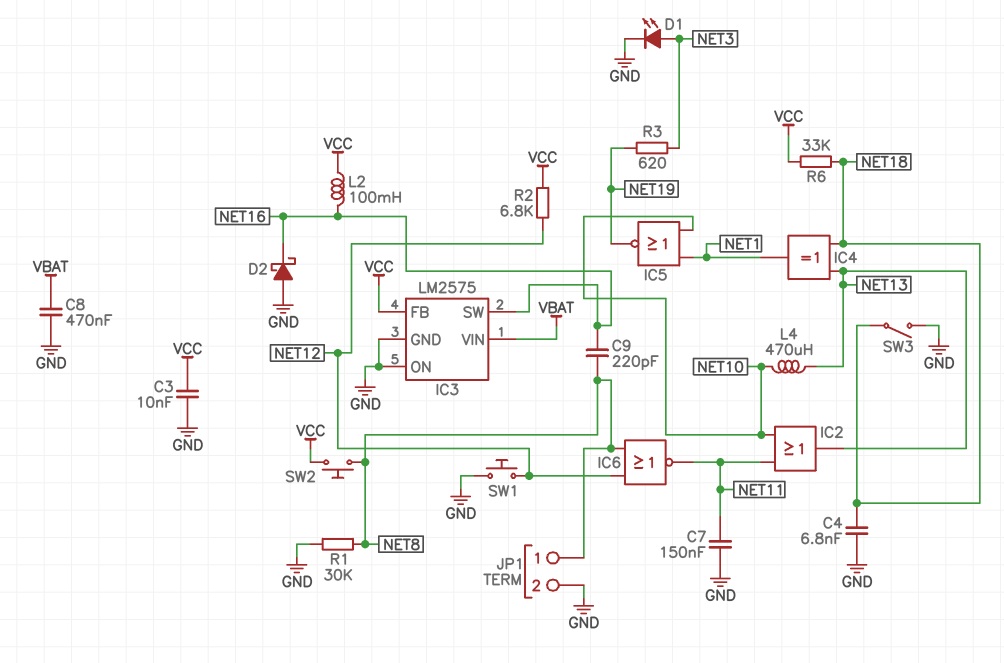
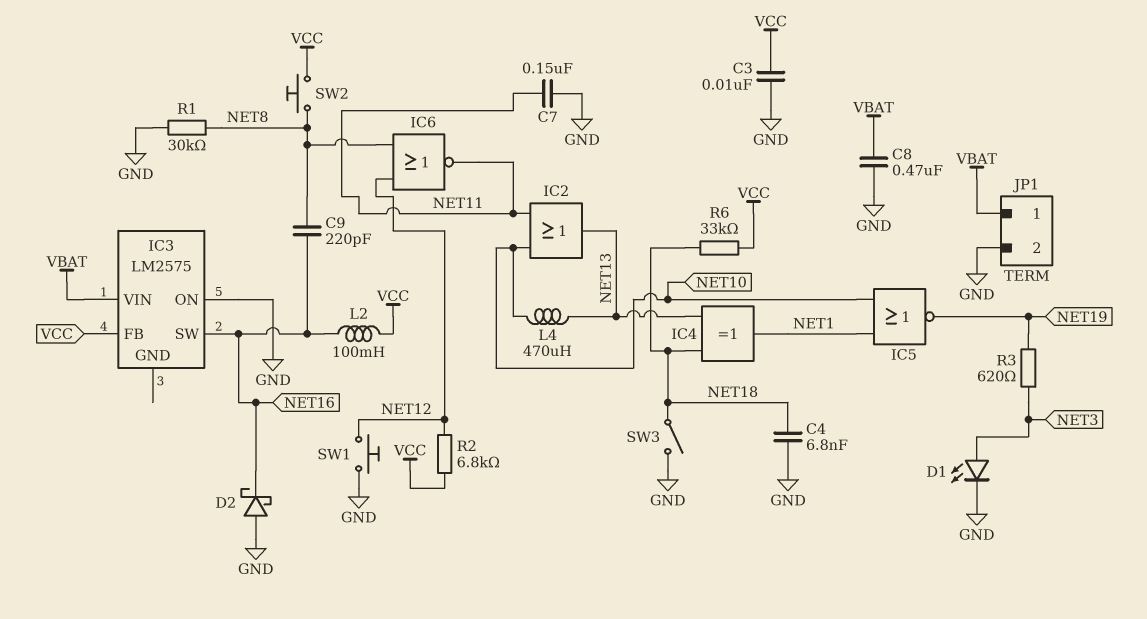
IC3 pin GND: GND -> none
JP1 pin 1: NET8 -> VBAT

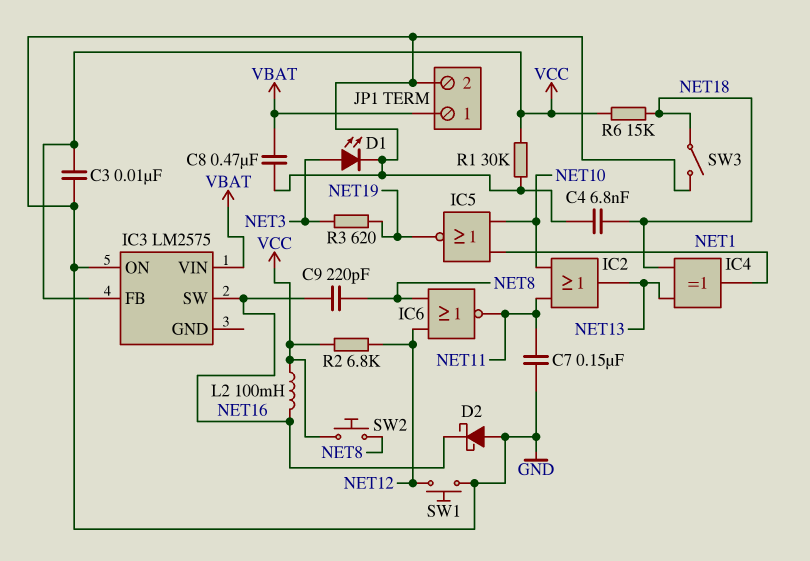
L4: 470uH (NET10, NET13) -> none
R1: 30k (GND, NET8) -> 30k (GND, VCC)
R6: 33k (NET18, VCC) -> 15k (NET18, VCC)

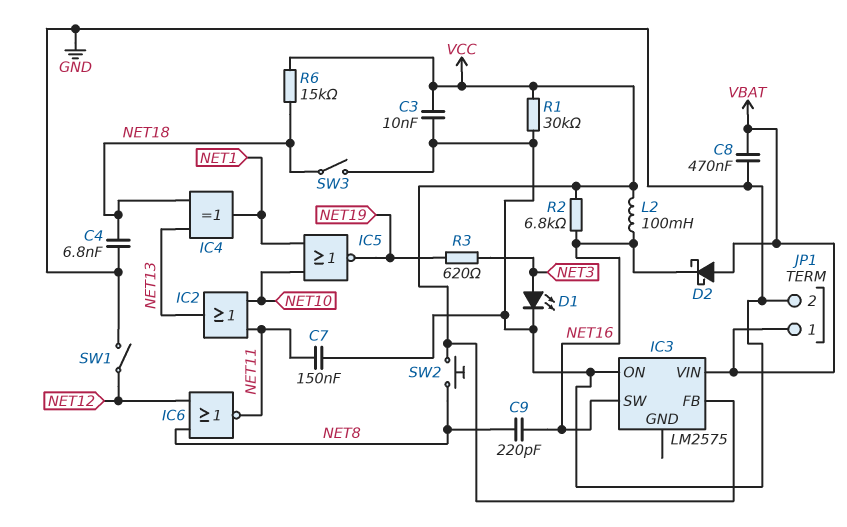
D2: schottky (A GND, K NET16) -> schottky (A VBAT, K NET16)
R2: 6.8k (NET12, VCC) -> 6.8k (NET16, VCC)
SW1: button (GND, NET12) -> switch (GND, NET12)

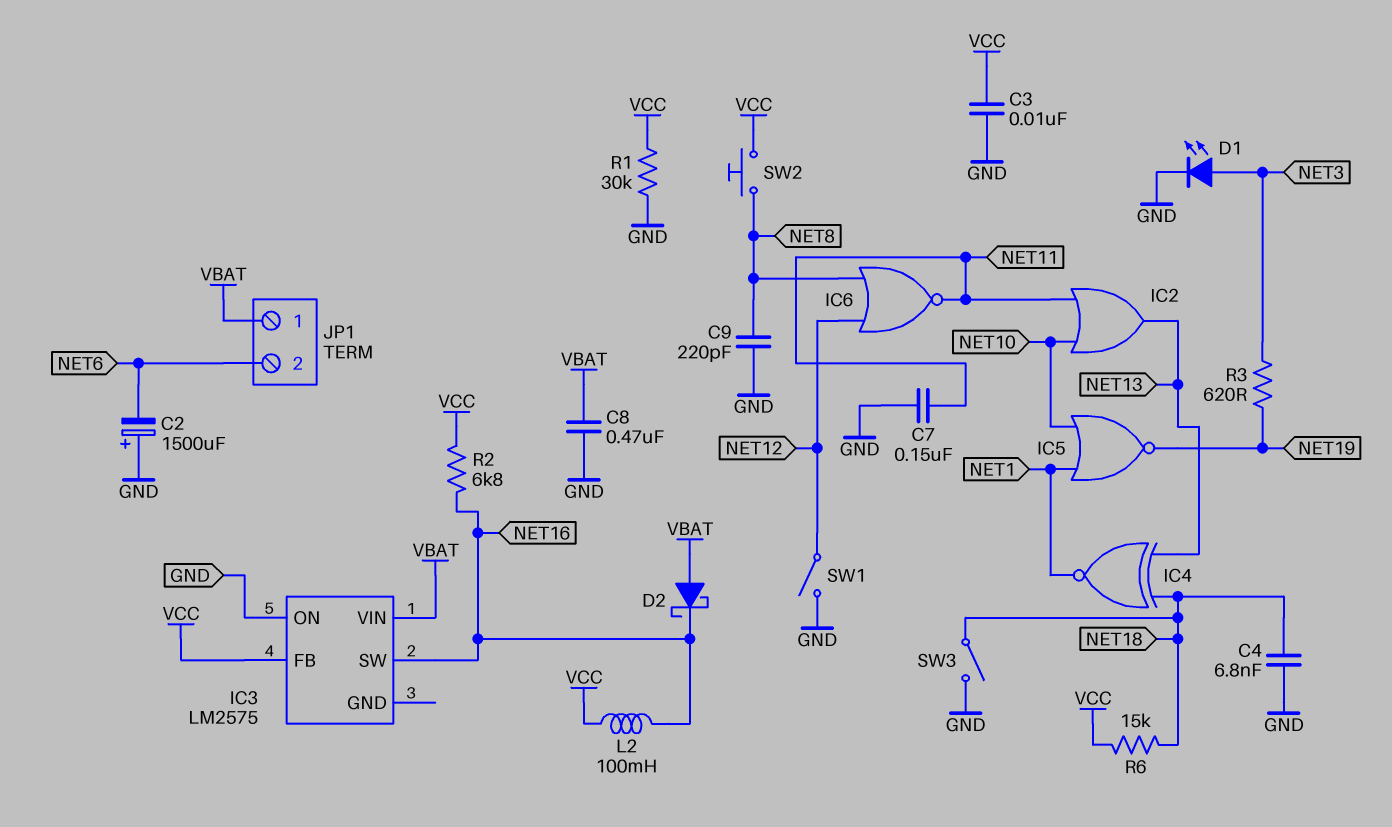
C2: none -> 1500uF (plus GND, minus NET6)
C9: 220pF (NET8, NET16) -> 220pF (GND, NET8)
IC4: XOR (in NET13, in NET18, out NET1) -> XNOR (in NET13, in NET18, out NET1)
JP1 pin 2: GND -> NET6

